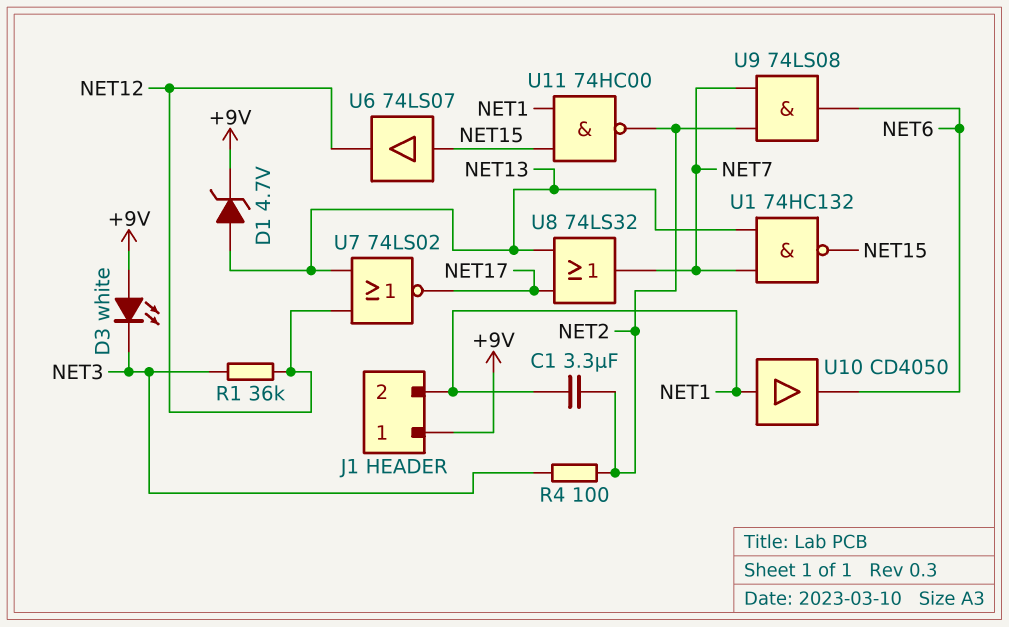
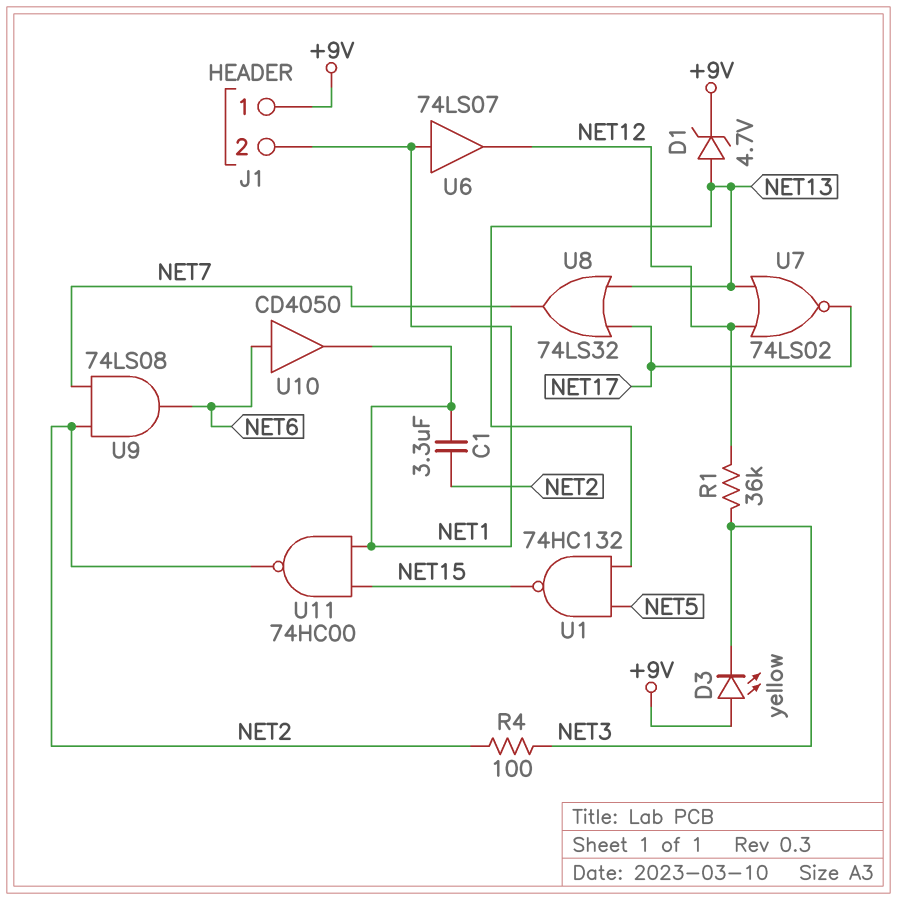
D3: LED white (A +9V, K NET3) -> LED yellow (A +9V, K NET3)
U1: NAND 74HC132 (in NET7, in NET13, out NET15) -> NAND 74HC132 (in NET5, in NET13, out NET15)
U6: buffer 74LS07 (in NET15, out NET12) -> buffer 74LS07 (in NET1, out NET12)
U10: buffer CD4050 (in NET1, out NET6) -> buffer CD4050 (in NET6, out NET1)

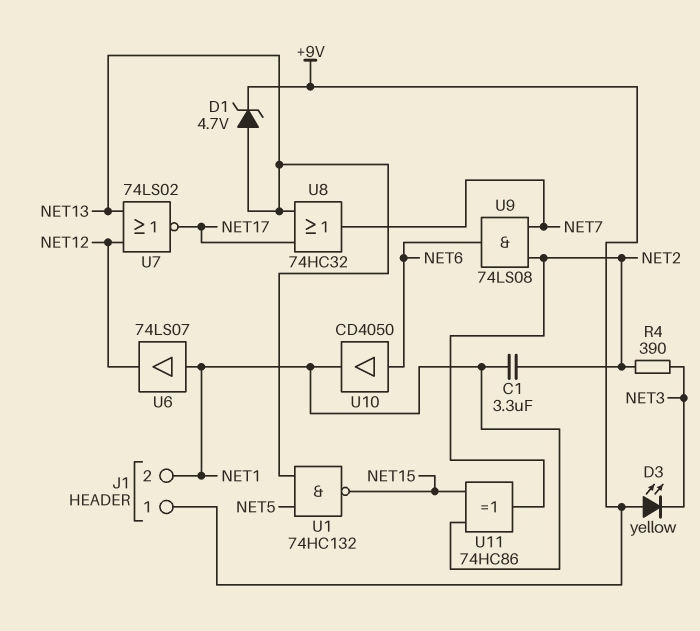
R1: 36k (NET3, NET12) -> none
R4: 100 (NET2, NET3) -> 390 (NET2, NET3)
U8: OR 74LS32 (in NET13, in NET17, out NET7) -> OR 74HC32 (in NET13, in NET17, out NET7)
U11: NAND 74HC00 (in NET1, in NET15, out NET2) -> XOR 74HC86 (in NET1, in NET15, out NET2)

